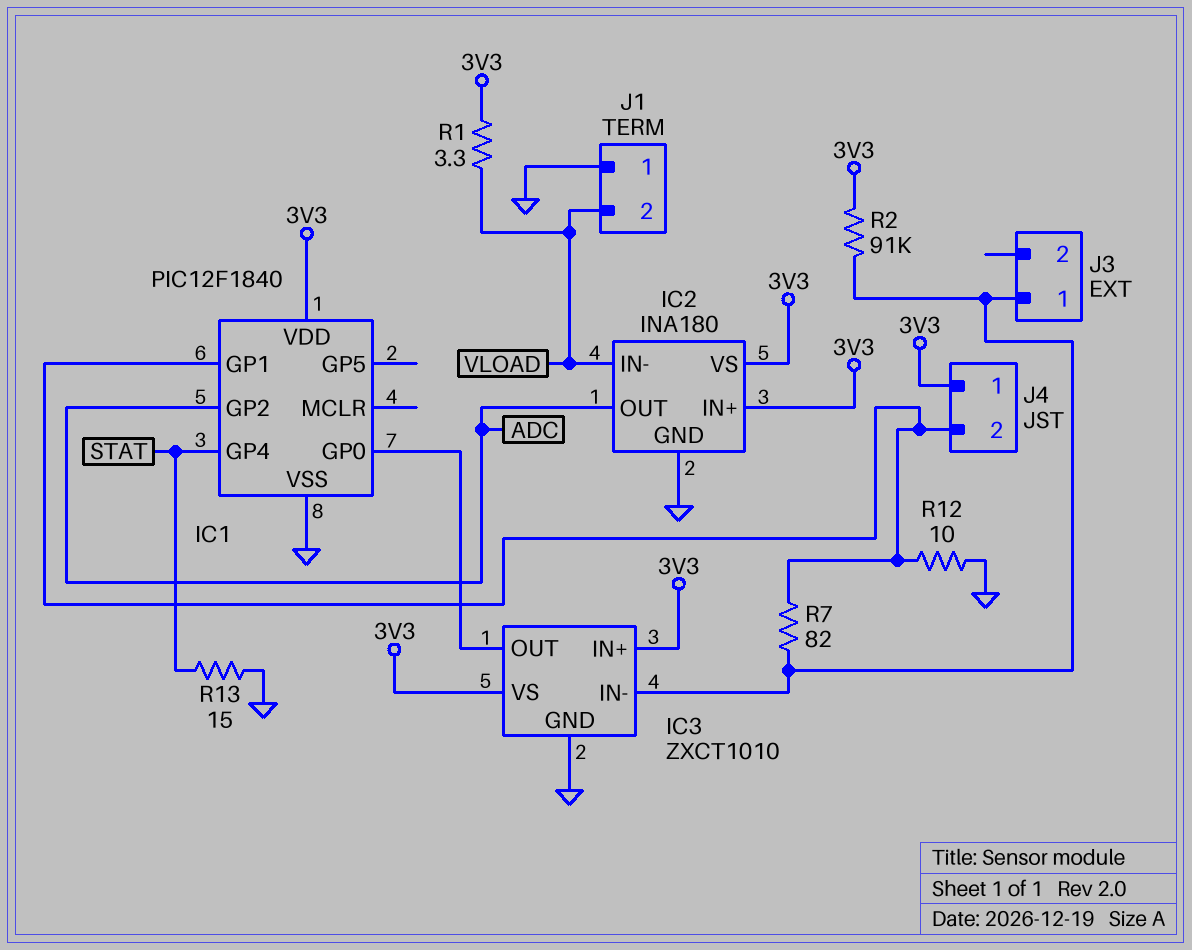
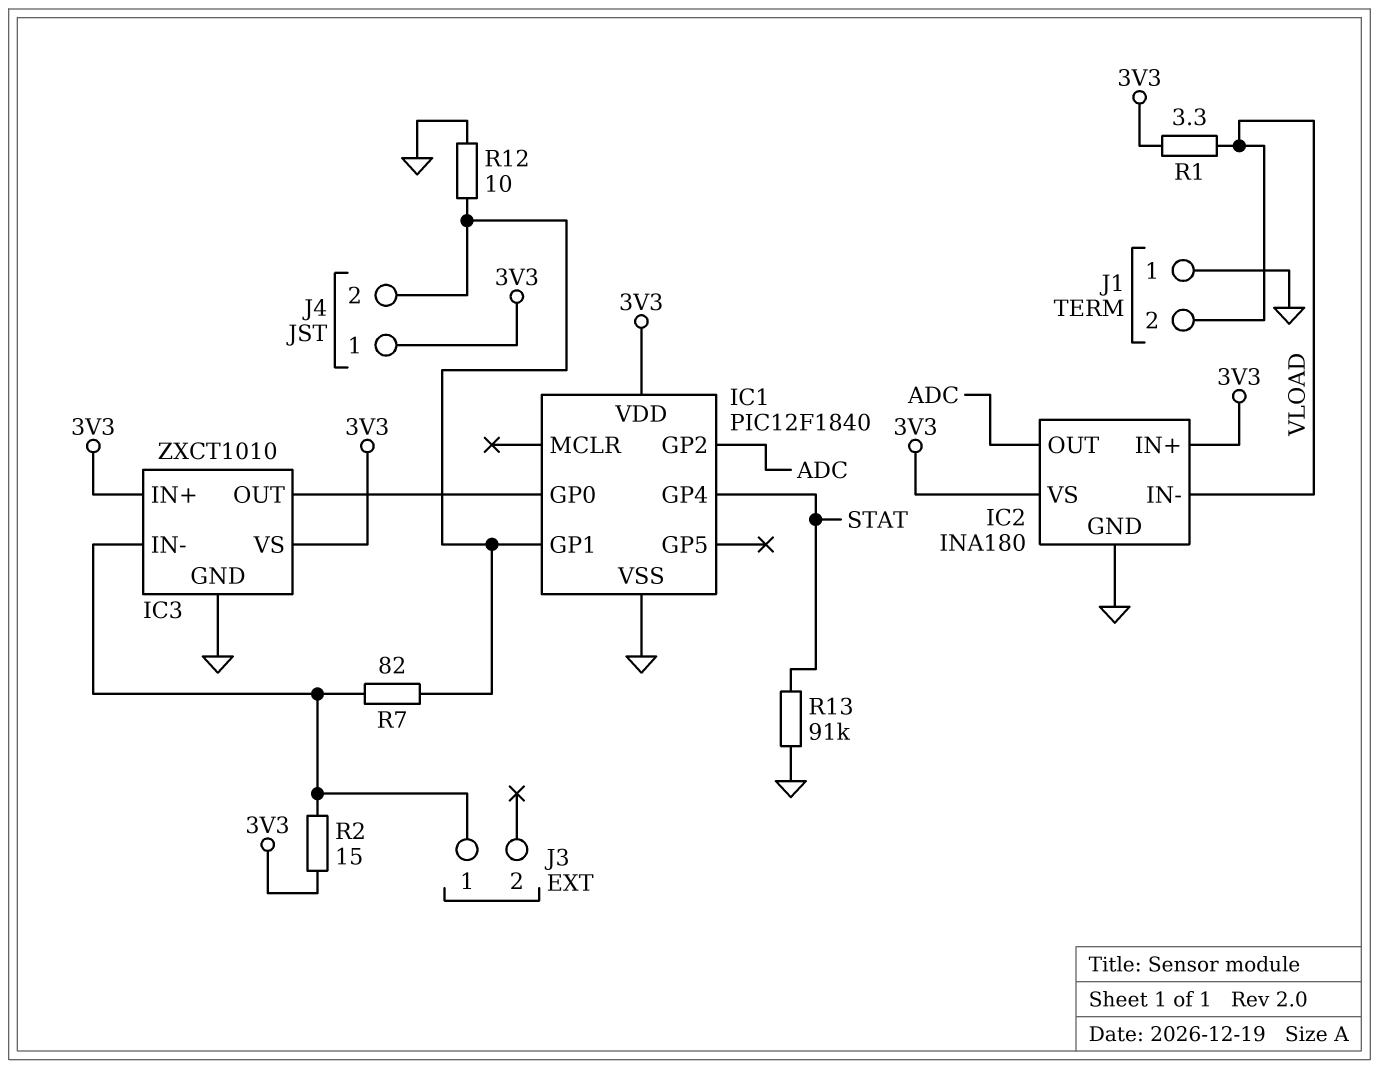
R2: 91k (3V3, IC3/IN-) -> 15 (3V3, IC3/IN-)
R13: 15 (GND, STAT) -> 91k (GND, STAT)

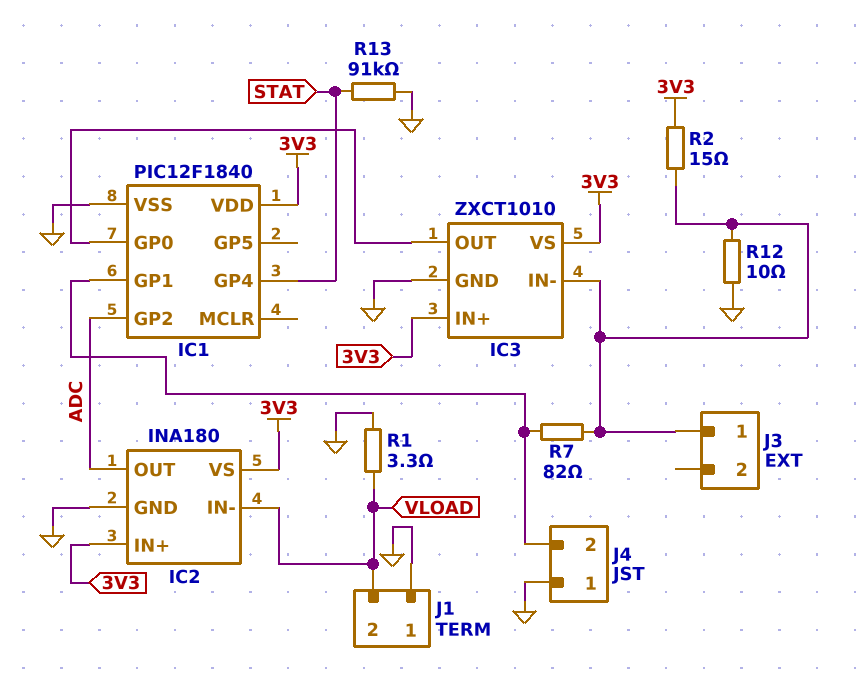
J4 pin 1: 3V3 -> GND
R1: 3.3 (3V3, VLOAD) -> 3.3 (GND, VLOAD)
R12: 10 (GND, IC1/GP1) -> 10 (GND, IC3/IN-)

